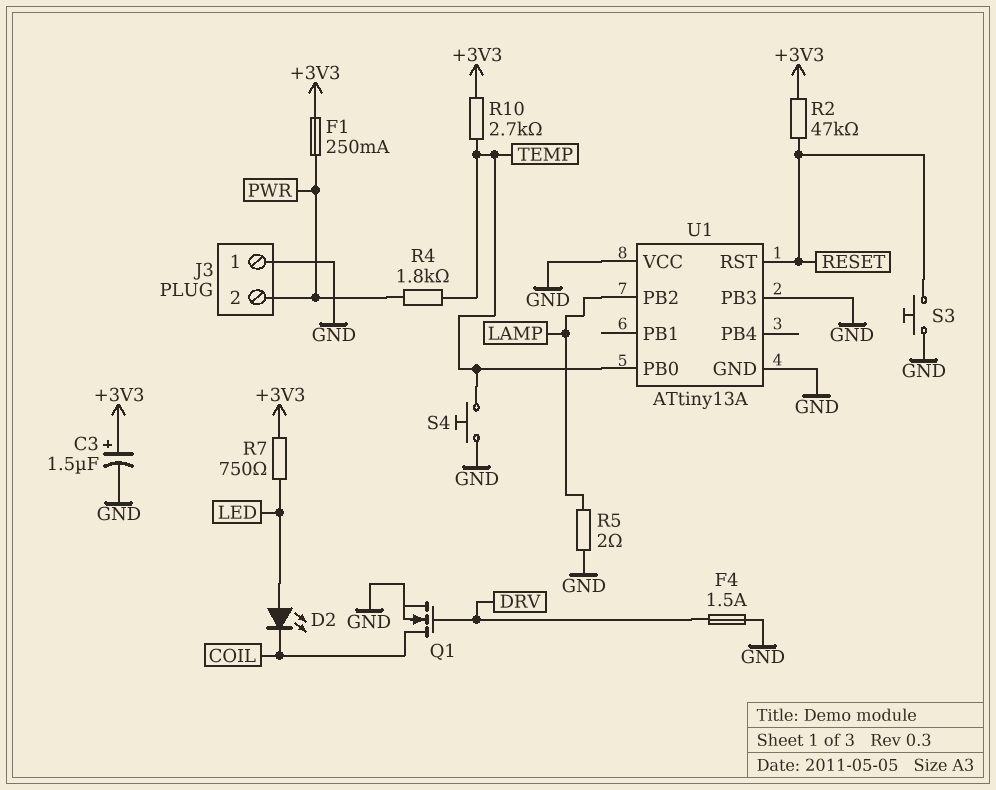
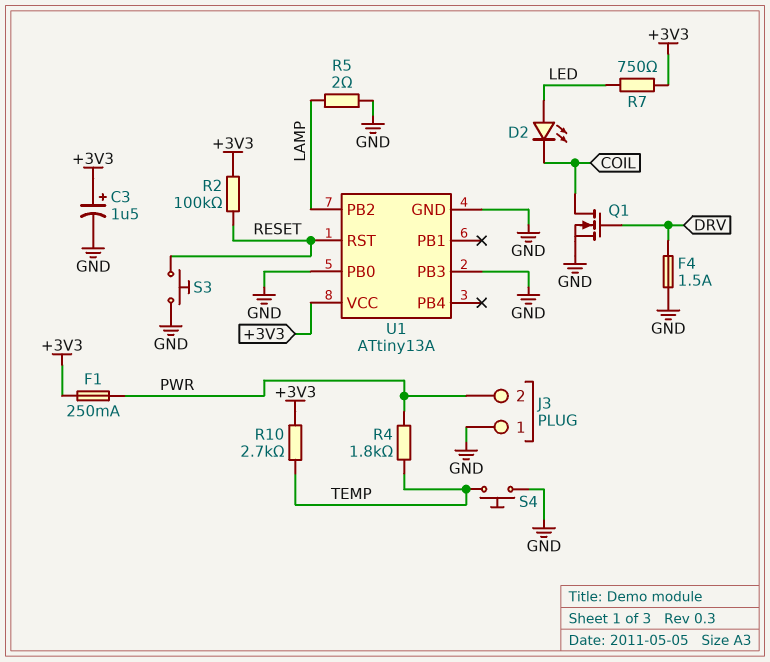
R2: 47k (+3V3, RESET) -> 100k (+3V3, RESET)
U1 pin PB0: TEMP -> GND
U1 pin VCC: GND -> +3V3

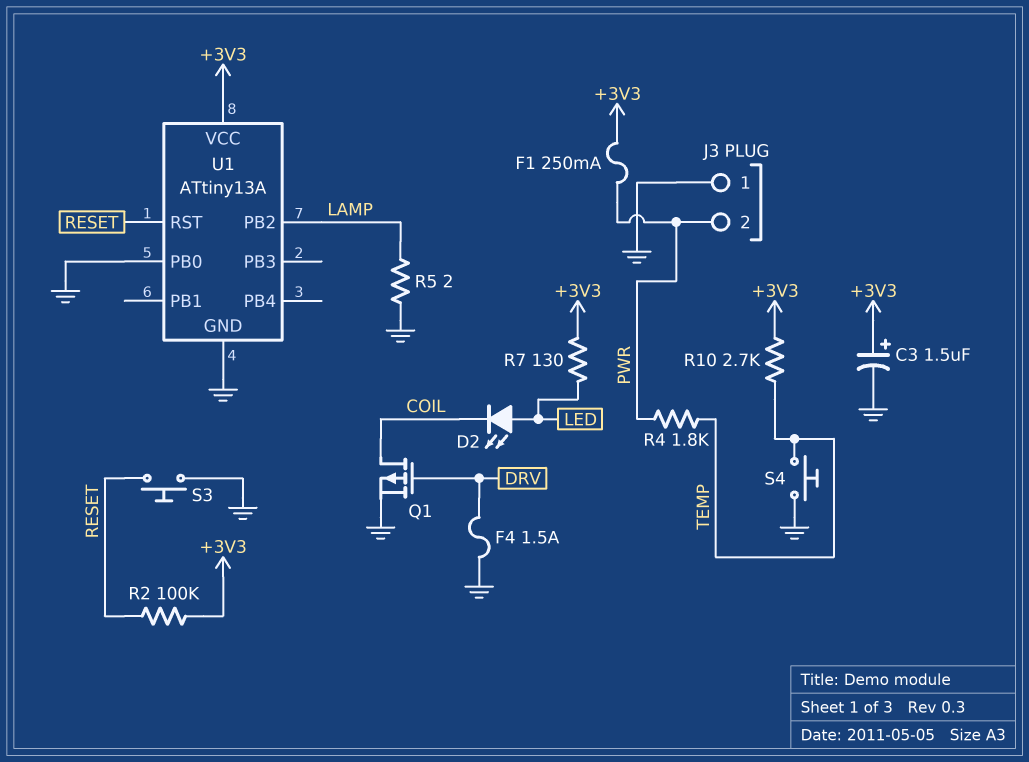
Q1: NMOS (G DRV, D COIL, S GND) -> PMOS (G DRV, D COIL, S GND)
R7: 750 (+3V3, LED) -> 130 (+3V3, LED)
U1 pin PB3: GND -> none

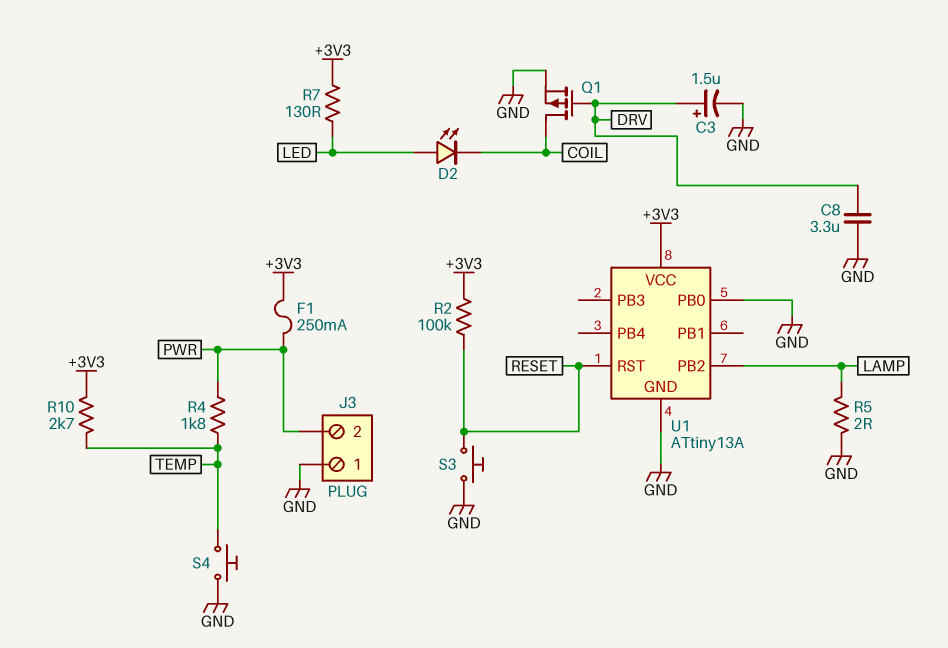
C3: 1.5uF (plus +3V3, minus GND) -> 1.5uF (plus DRV, minus GND)
C8: none -> 3.3uF (DRV, GND)
F4: 1.5A (DRV, GND) -> none

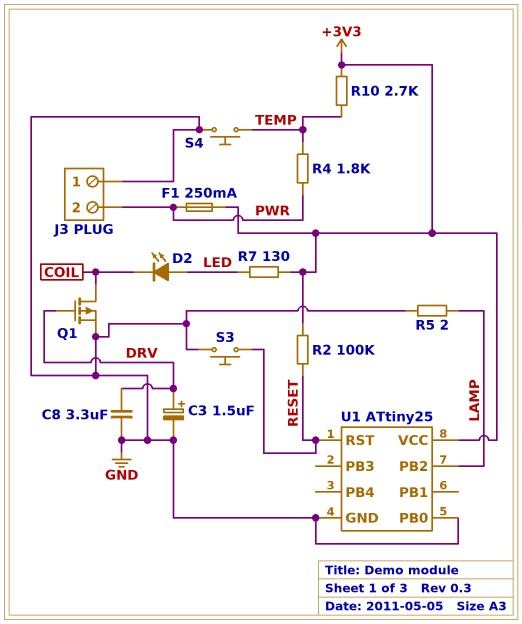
U1: ATtiny13A -> ATtiny25

